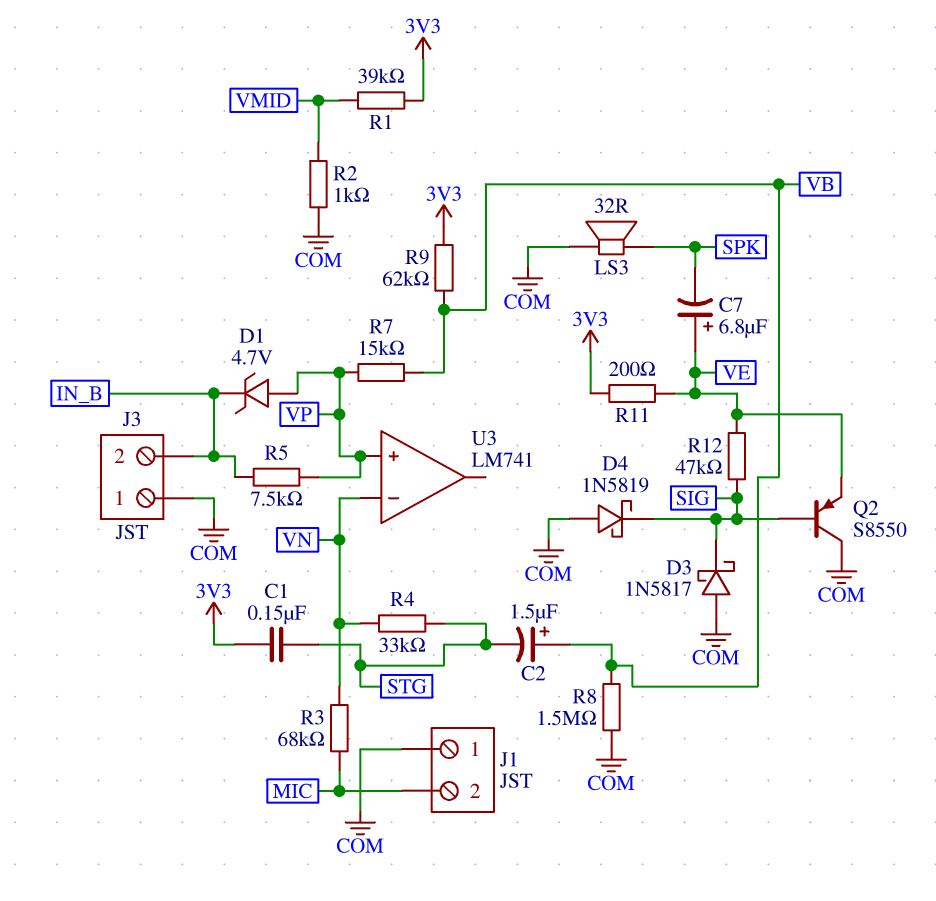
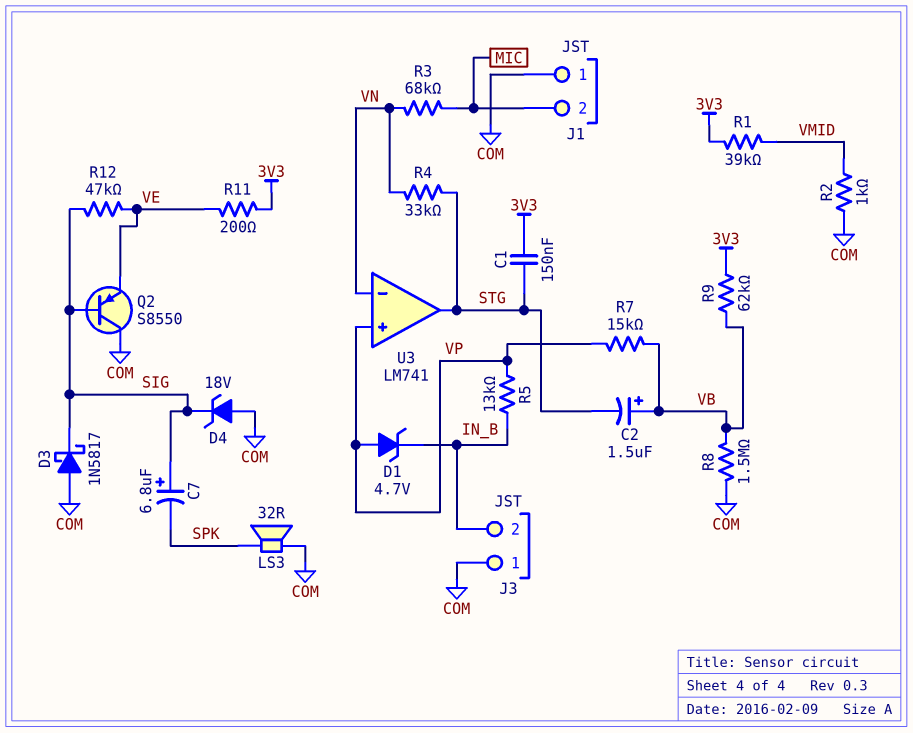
C7: 6.8uF (plus VE, minus SPK) -> 6.8uF (plus SIG, minus SPK)
D4: schottky 1N5819 (A COM, K SIG) -> zener 18V (A COM, K SIG)
R5: 7.5k (IN_B, VP) -> 13k (IN_B, VP)
U3 pin out: none -> STG

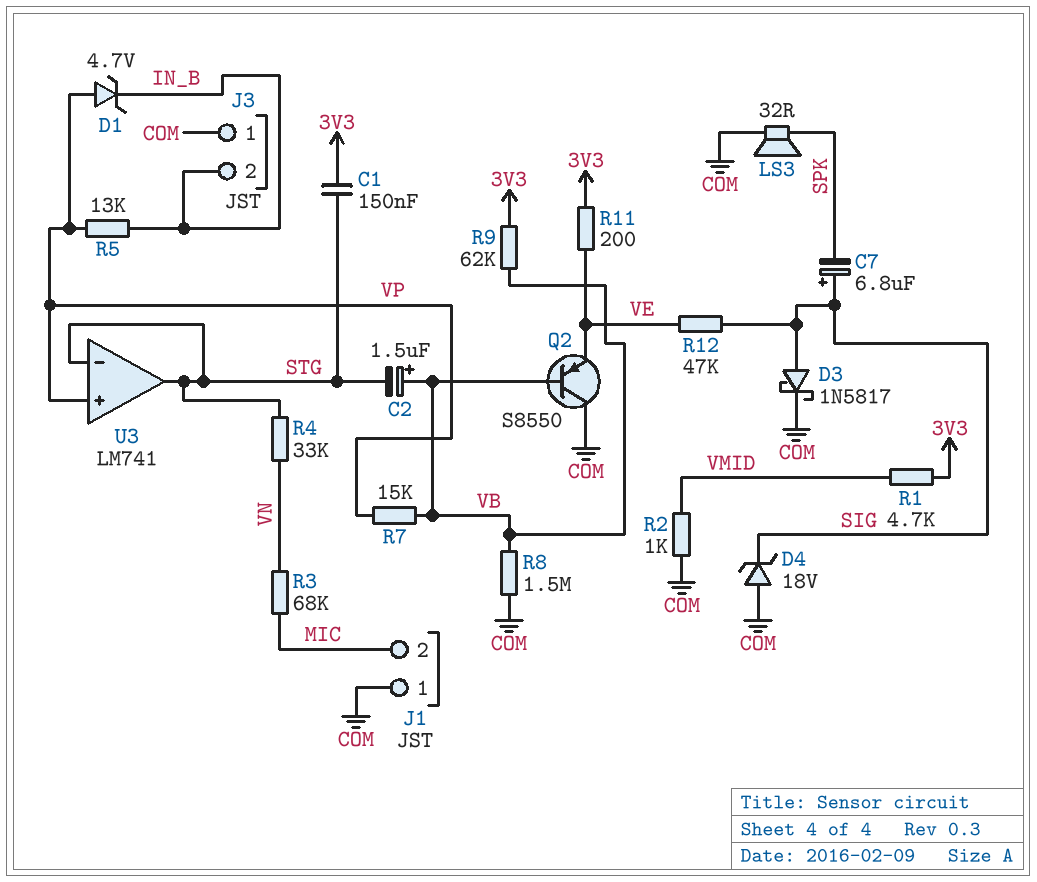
D3: schottky 1N5817 (A COM, K SIG) -> schottky 1N5817 (A SIG, K COM)
Q2: PNP S8550 (B SIG, C COM, E VE) -> PNP S8550 (B VB, C COM, E VE)
R1: 39k (3V3, VMID) -> 4.7k (3V3, VMID)
U3 pin in-: VN -> STG

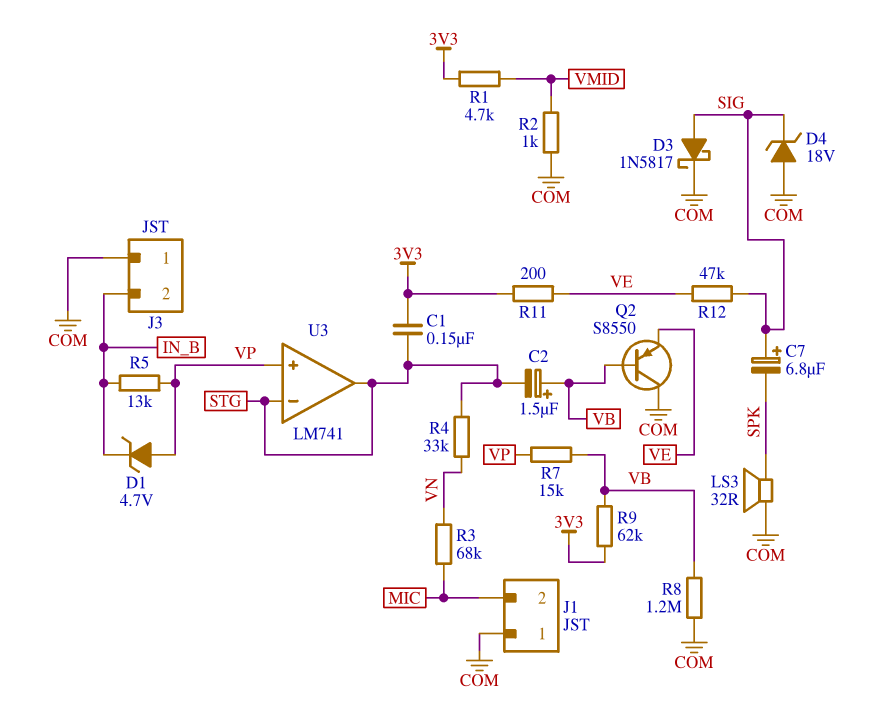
R8: 1.5M (COM, VB) -> 1.2M (COM, VB)

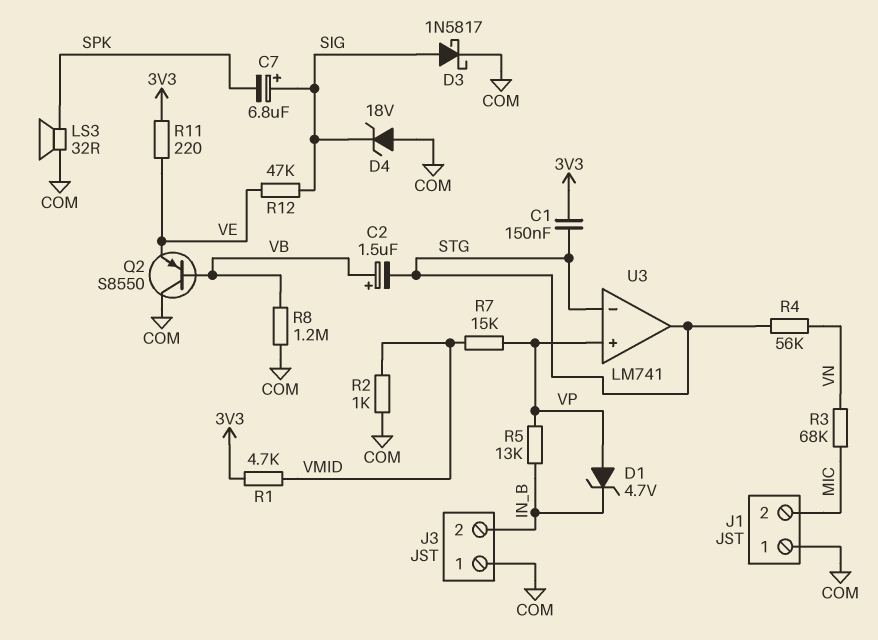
R4: 33k (STG, VN) -> 56k (STG, VN)
R7: 15k (VB, VP) -> 15k (VMID, VP)
R9: 62k (3V3, VB) -> none
R11: 200 (3V3, VE) -> 220 (3V3, VE)

